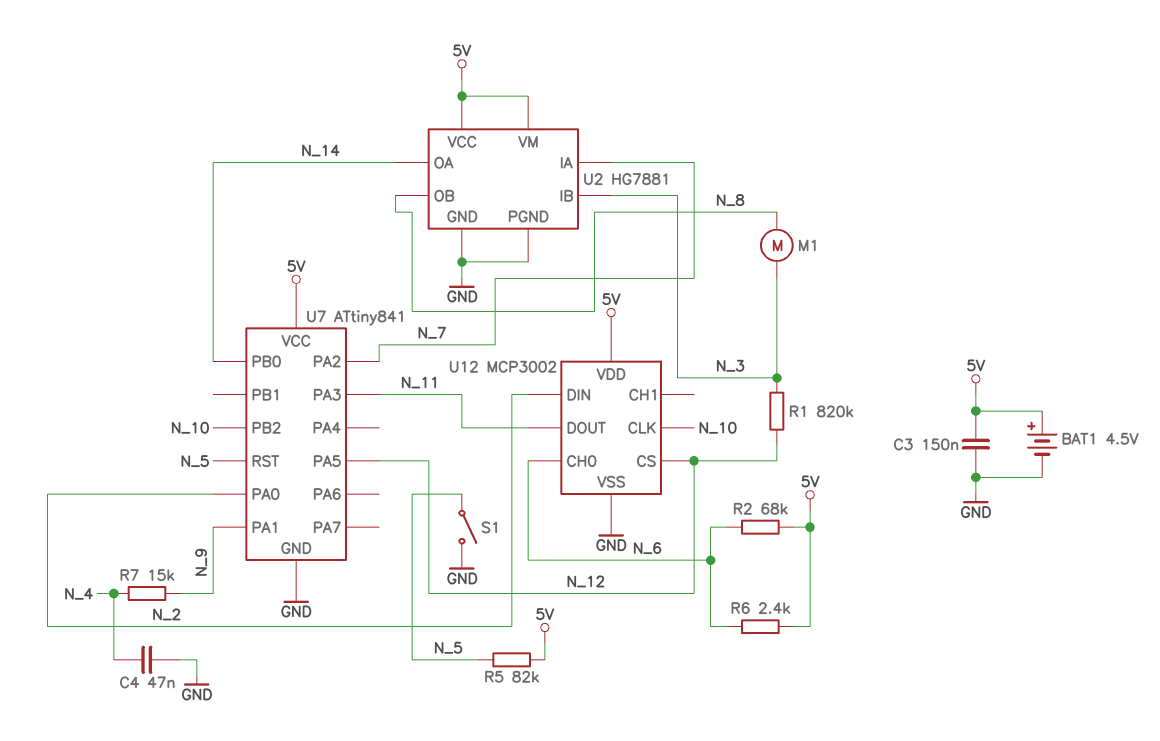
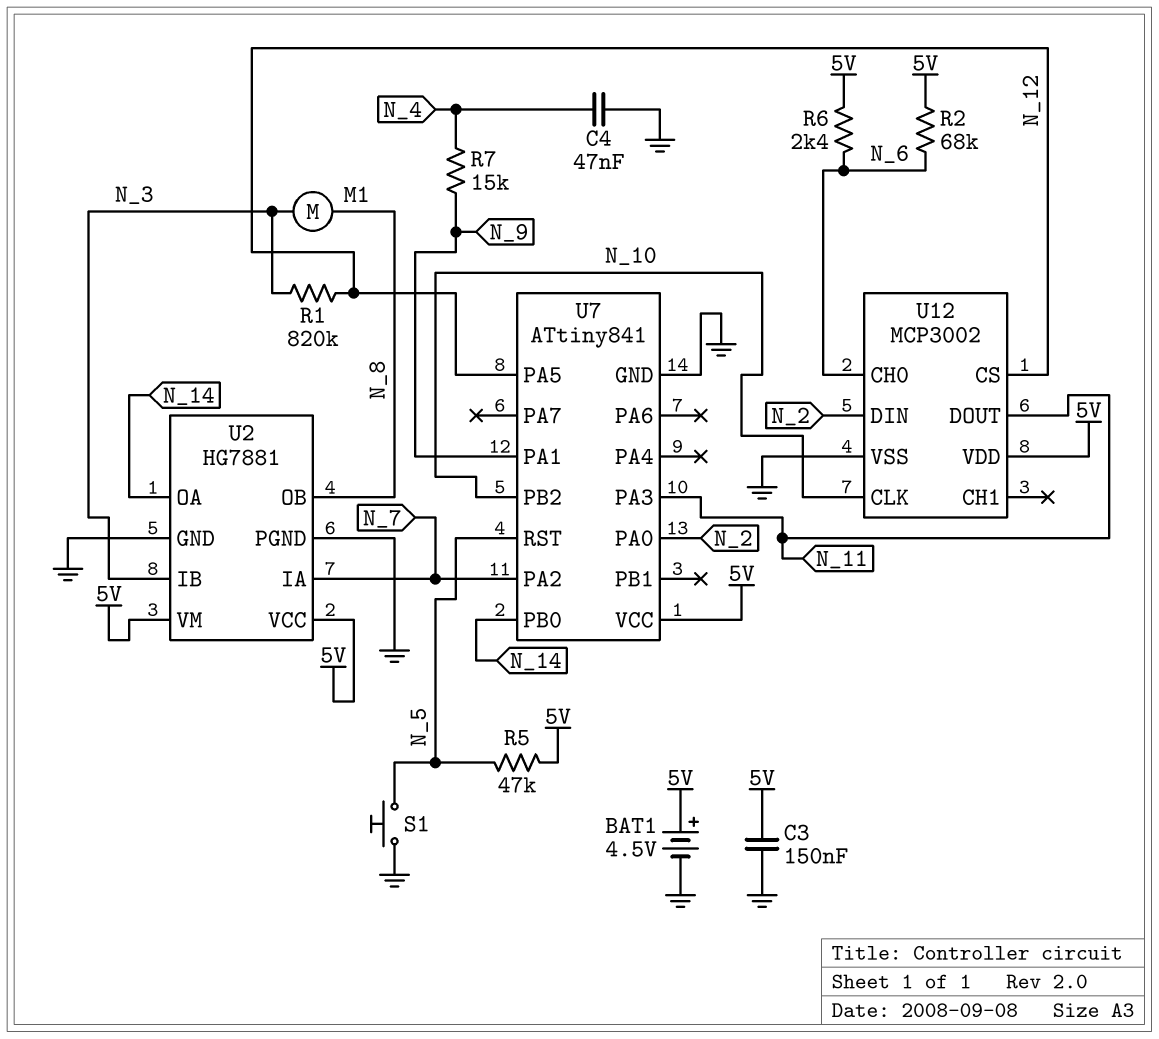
R5: 82k (5V, N_5) -> 47k (5V, N_5)
S1: switch (GND, N_5) -> button (GND, N_5)

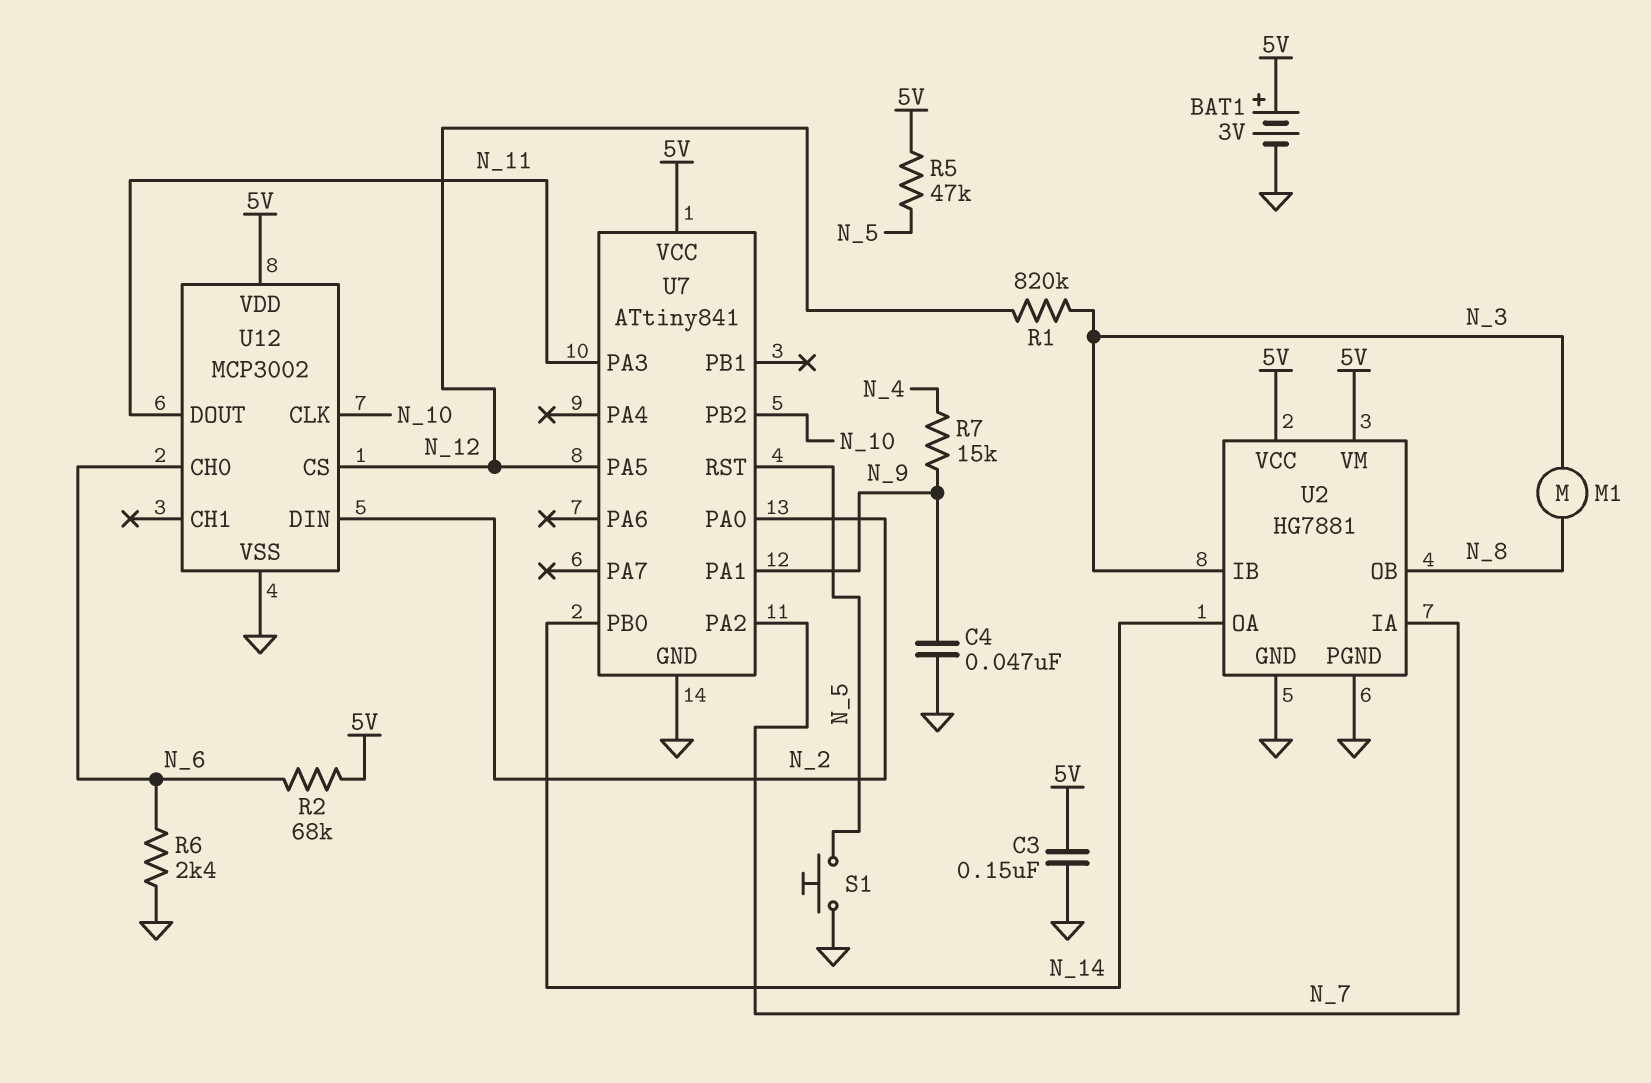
BAT1: 4.5V (plus 5V, minus GND) -> 3V (plus 5V, minus GND)
C4: 47nF (GND, N_4) -> 47nF (GND, N_9)
R6: 2.4k (5V, N_6) -> 2.4k (GND, N_6)

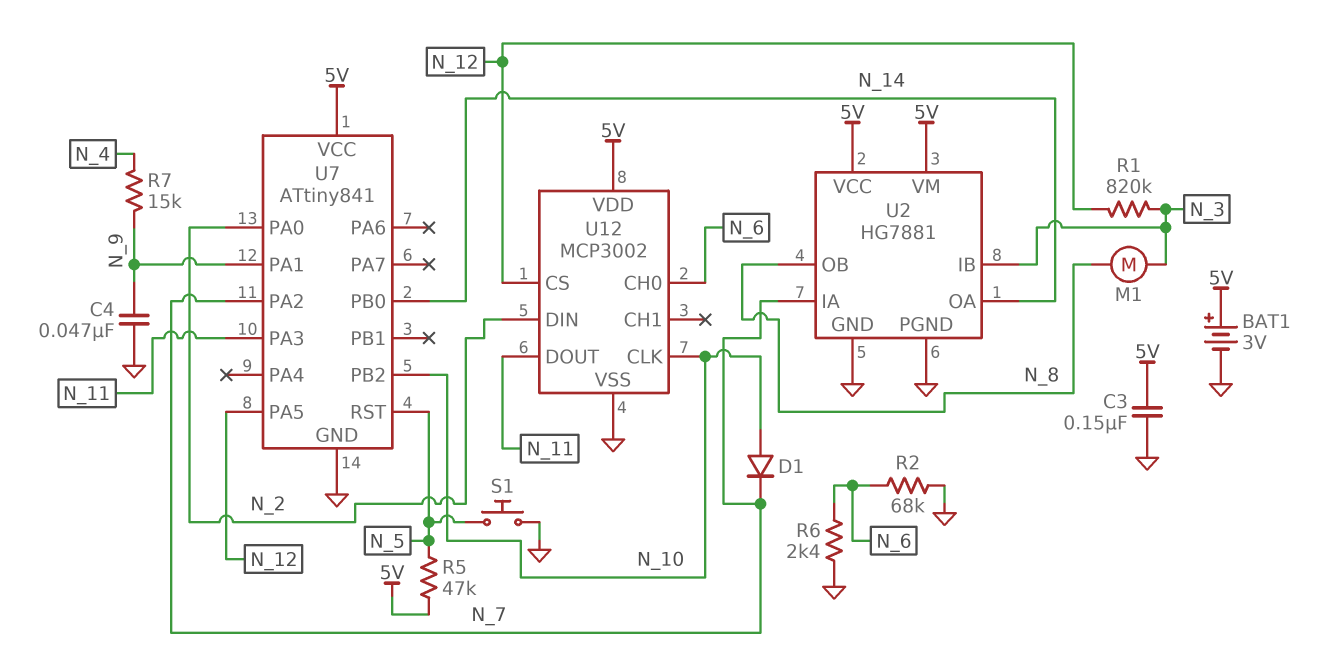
D1: none -> diode (A N_10, K N_7)
R2: 68k (5V, N_6) -> 68k (GND, N_6)

